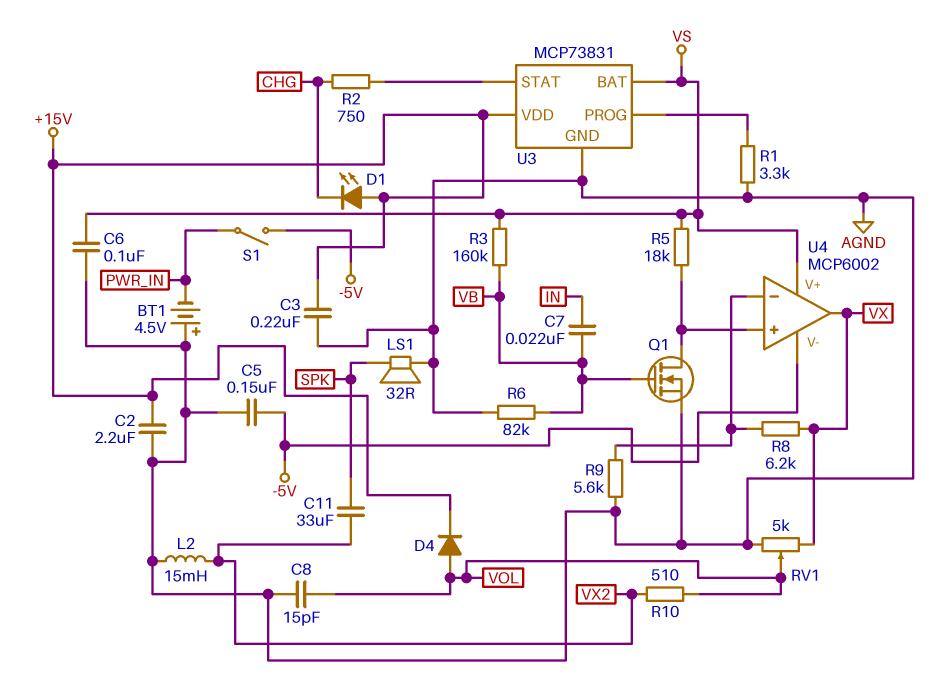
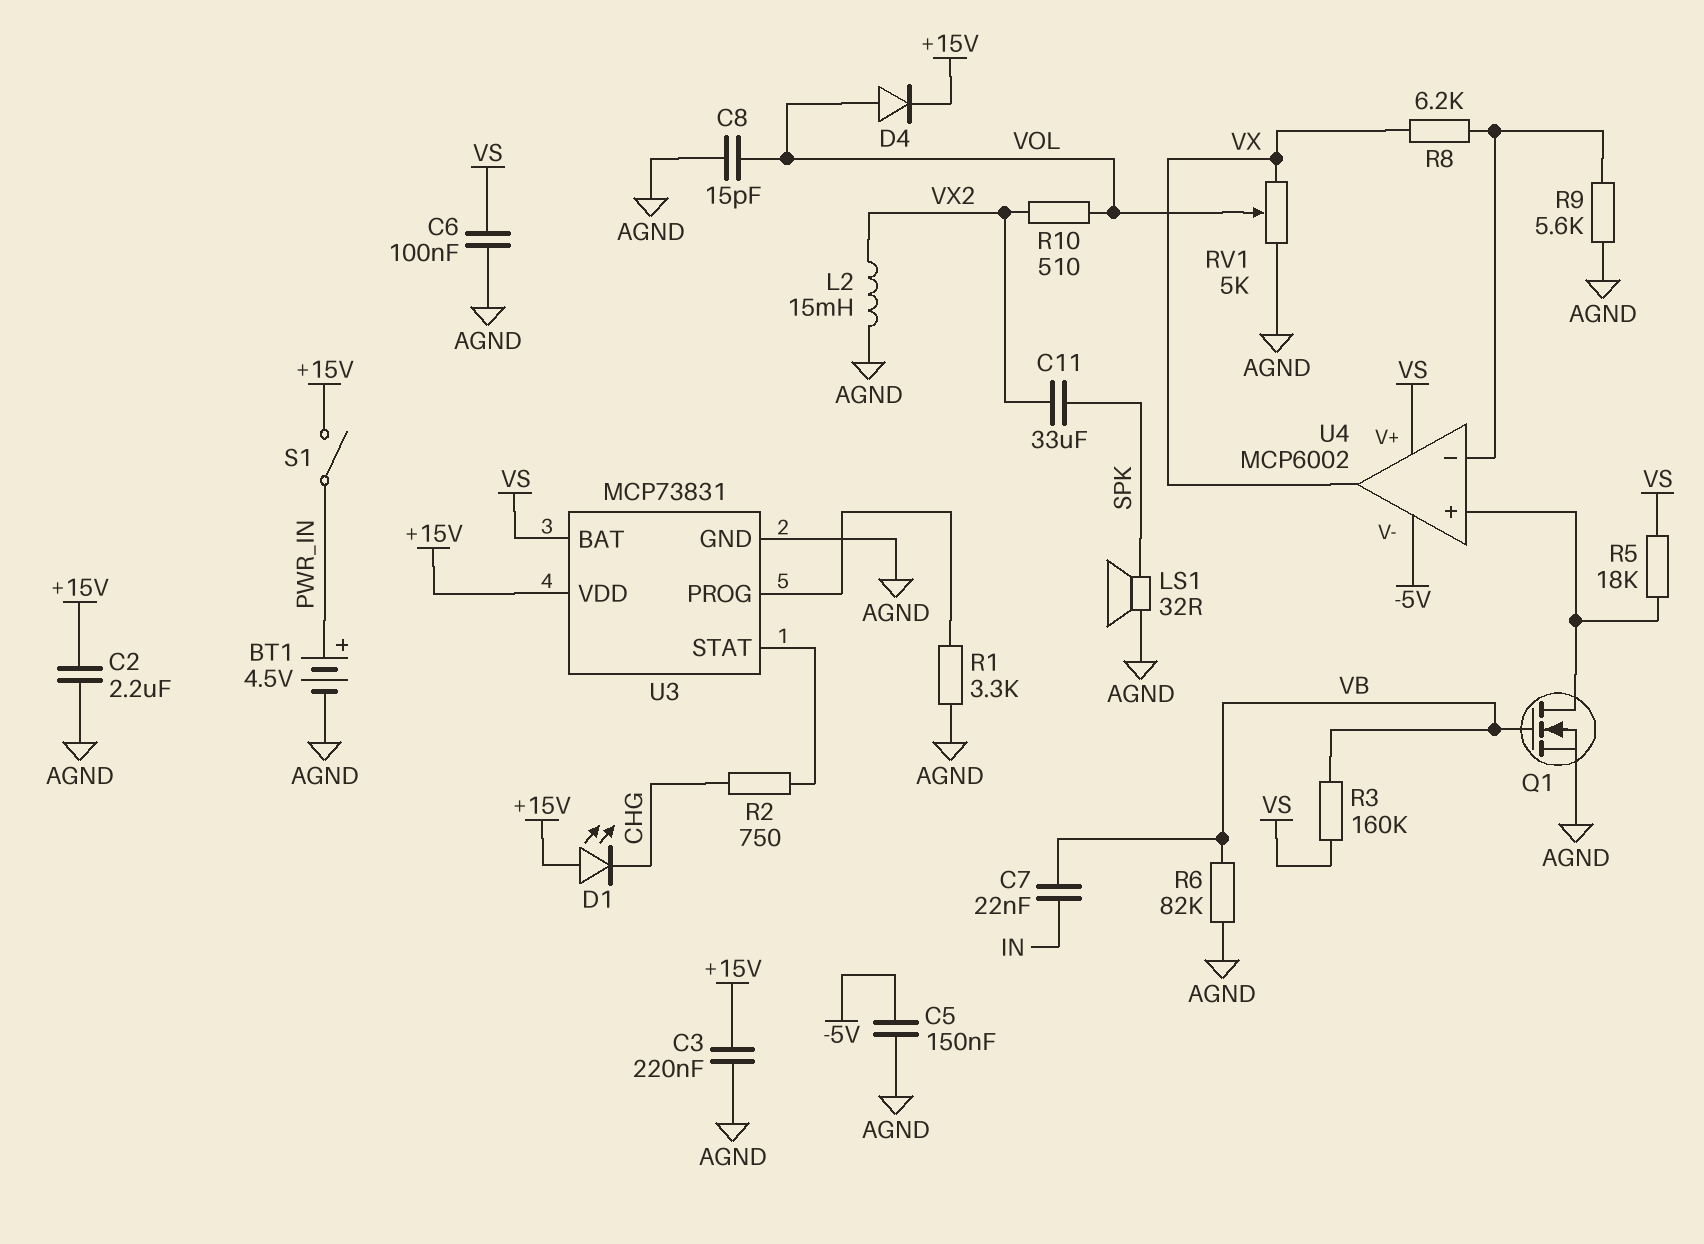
BT1: 4.5V (plus AGND, minus PWR_IN) -> 4.5V (plus PWR_IN, minus AGND)
S1: switch (-5V, PWR_IN) -> switch (+15V, PWR_IN)

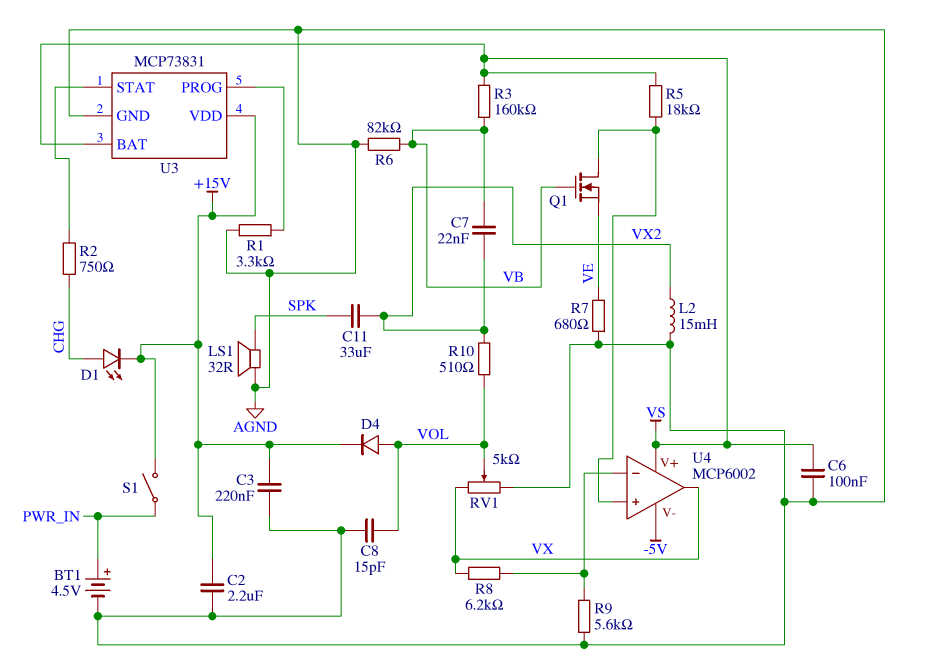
C5: 150nF (-5V, AGND) -> none
C7: 22nF (IN, VB) -> 22nF (VB, VX2)
D1: LED (A +15V, K CHG) -> LED (A CHG, K +15V)
Q1: NMOS (G VB, D U4/in+, S AGND) -> NMOS (G VB, D U4/in+, S VE)
R7: none -> 680 (AGND, VE)

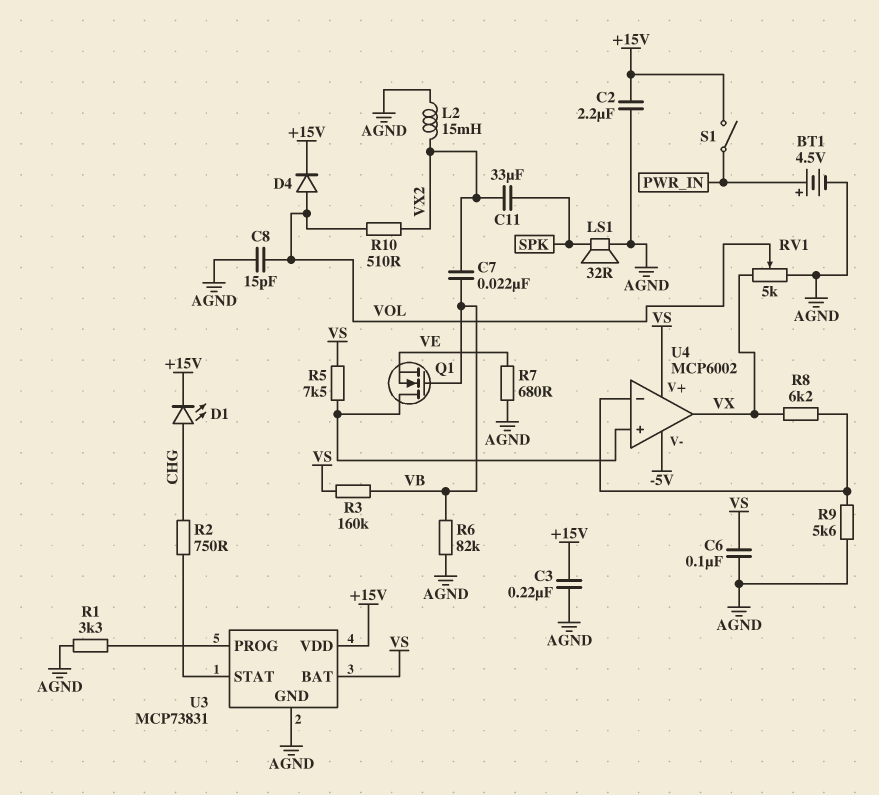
R5: 18k (U4/in+, VS) -> 7.5k (U4/in+, VS)

